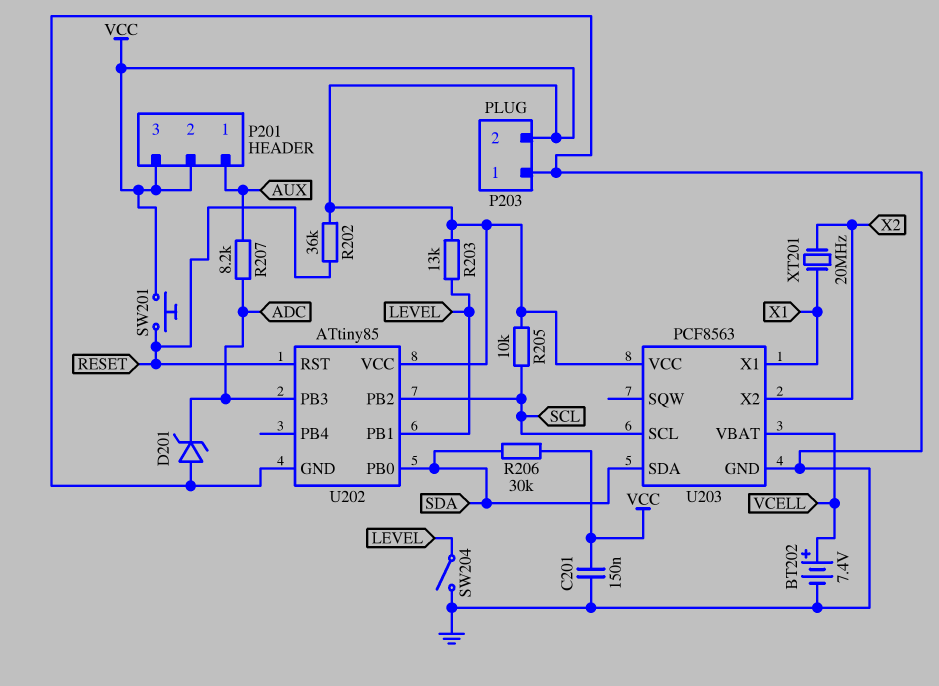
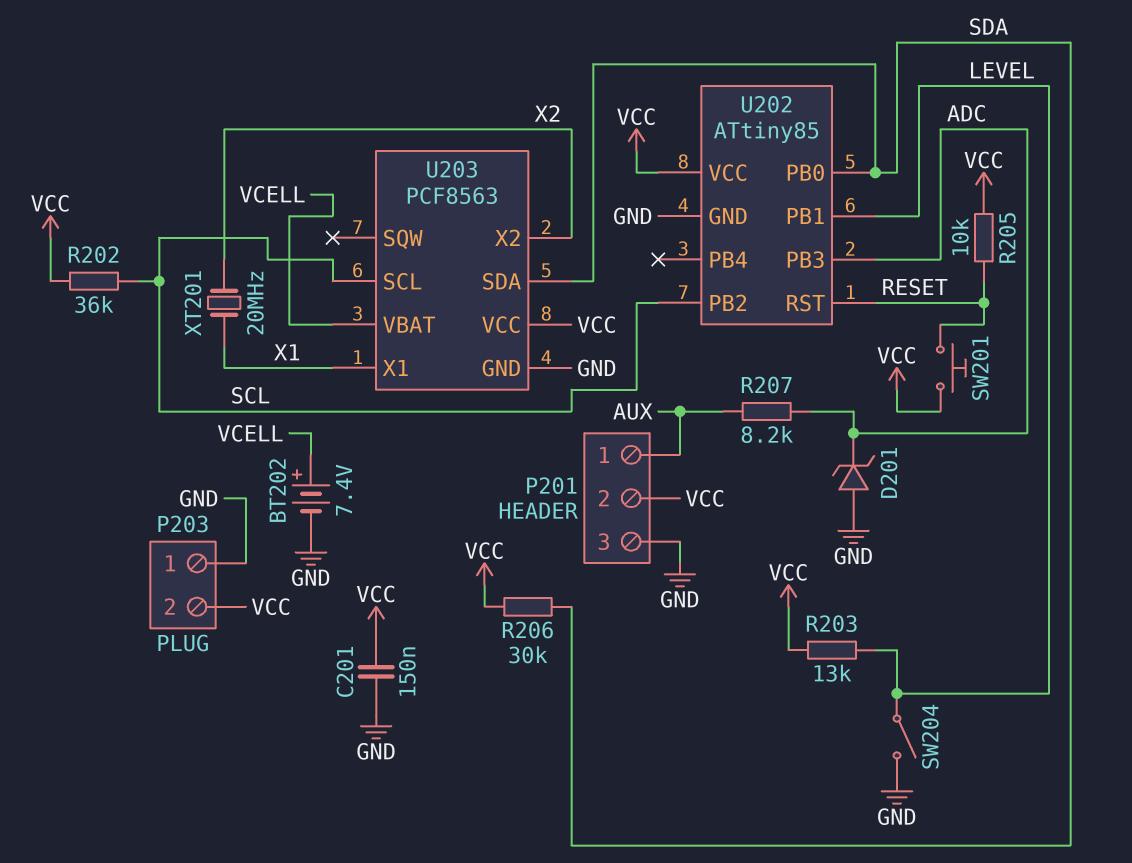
P201 pin 3: VCC -> GND
R202: 36k (RESET, VCC) -> 36k (SCL, VCC)
R205: 10k (SCL, VCC) -> 10k (RESET, VCC)

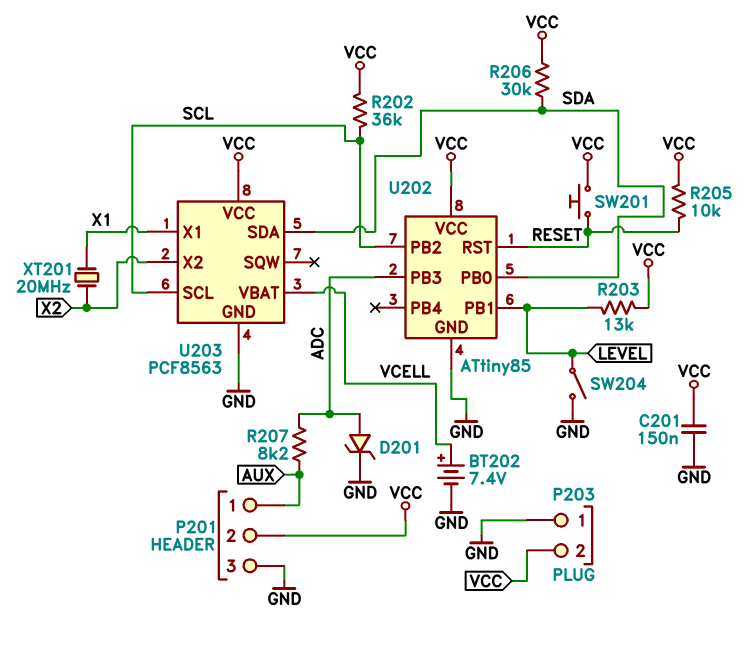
D201: zener (A GND, K ADC) -> zener (A ADC, K GND)

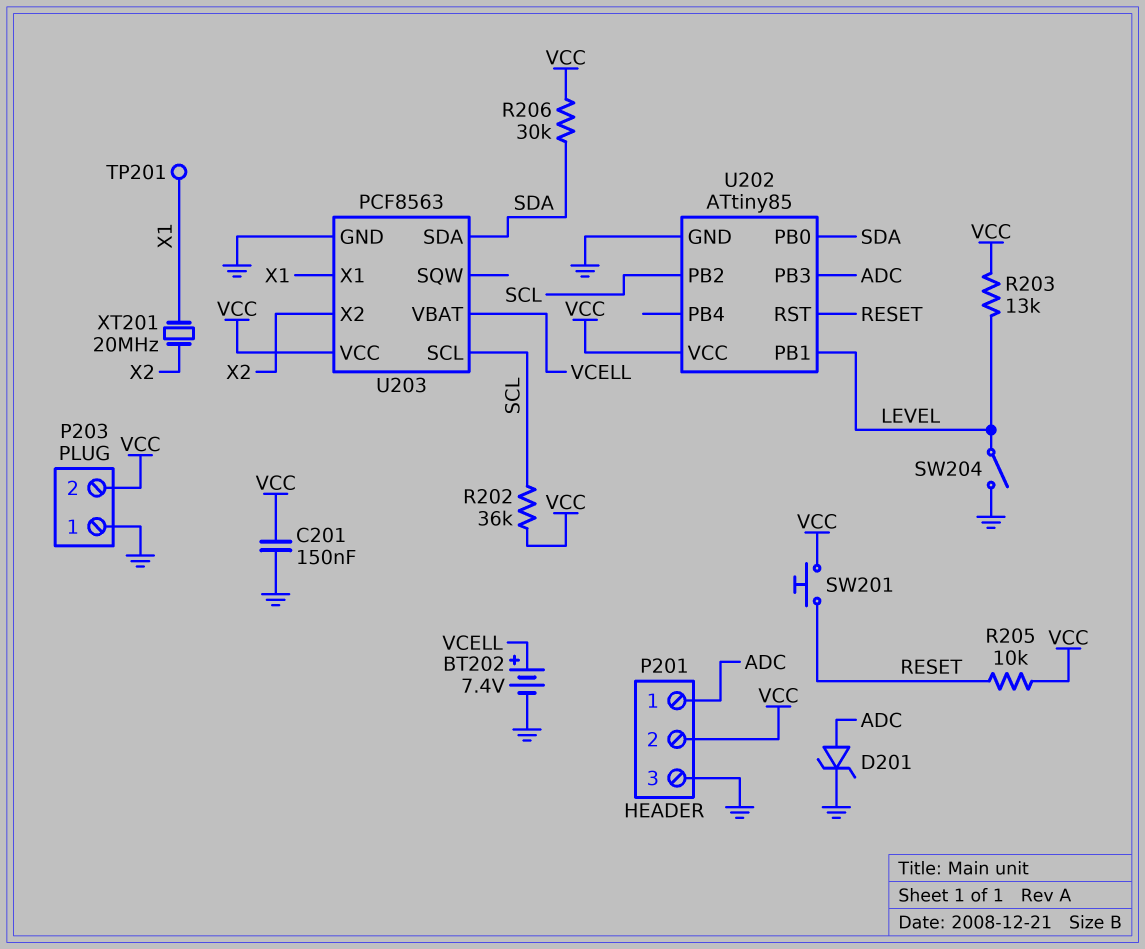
P201 pin 1: AUX -> ADC
R207: 8.2k (ADC, AUX) -> none
TP201: none -> test point (X1)

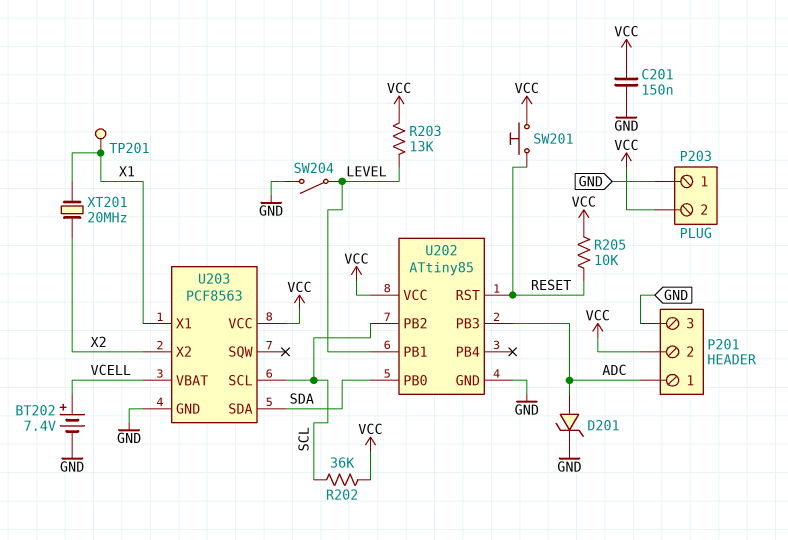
R206: 30k (SDA, VCC) -> none

